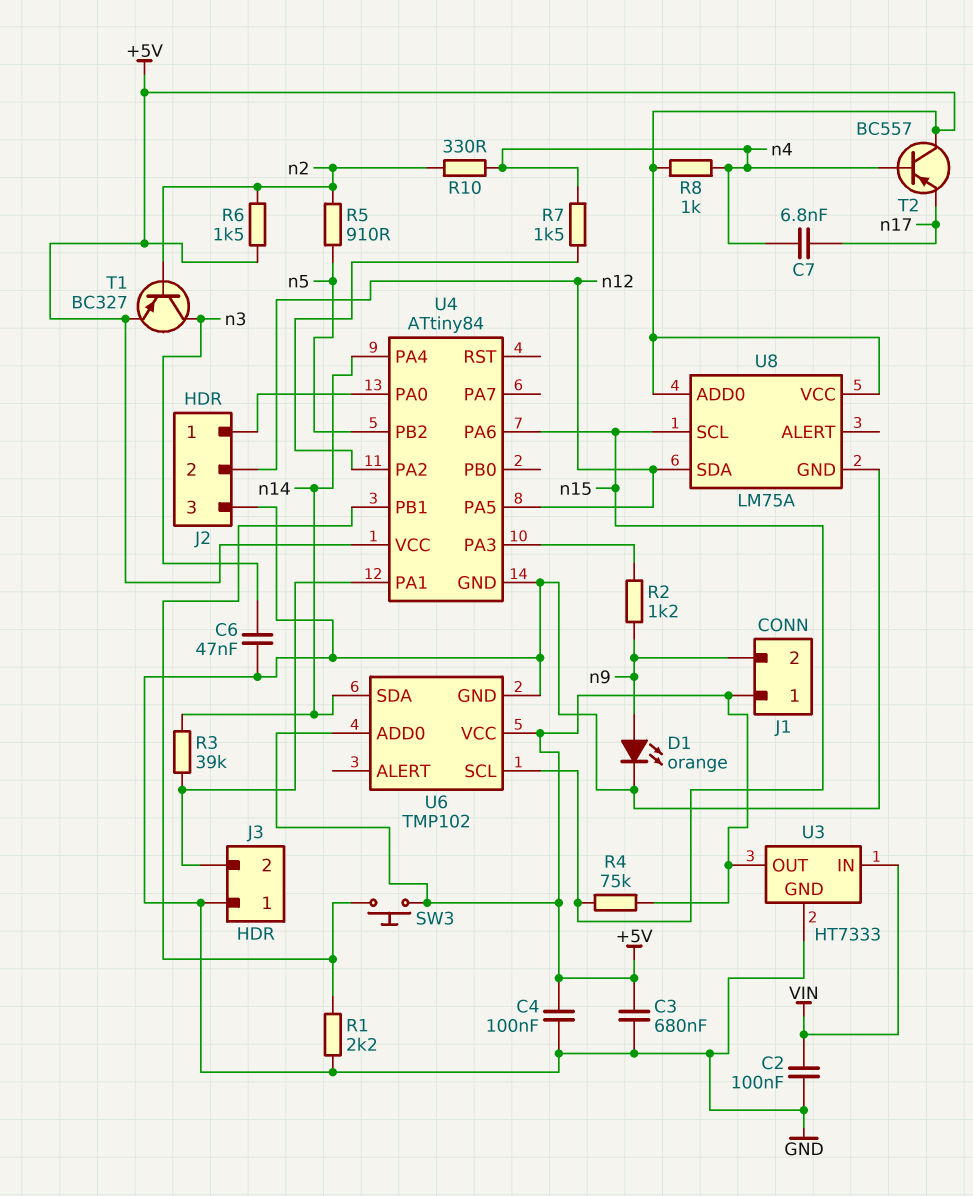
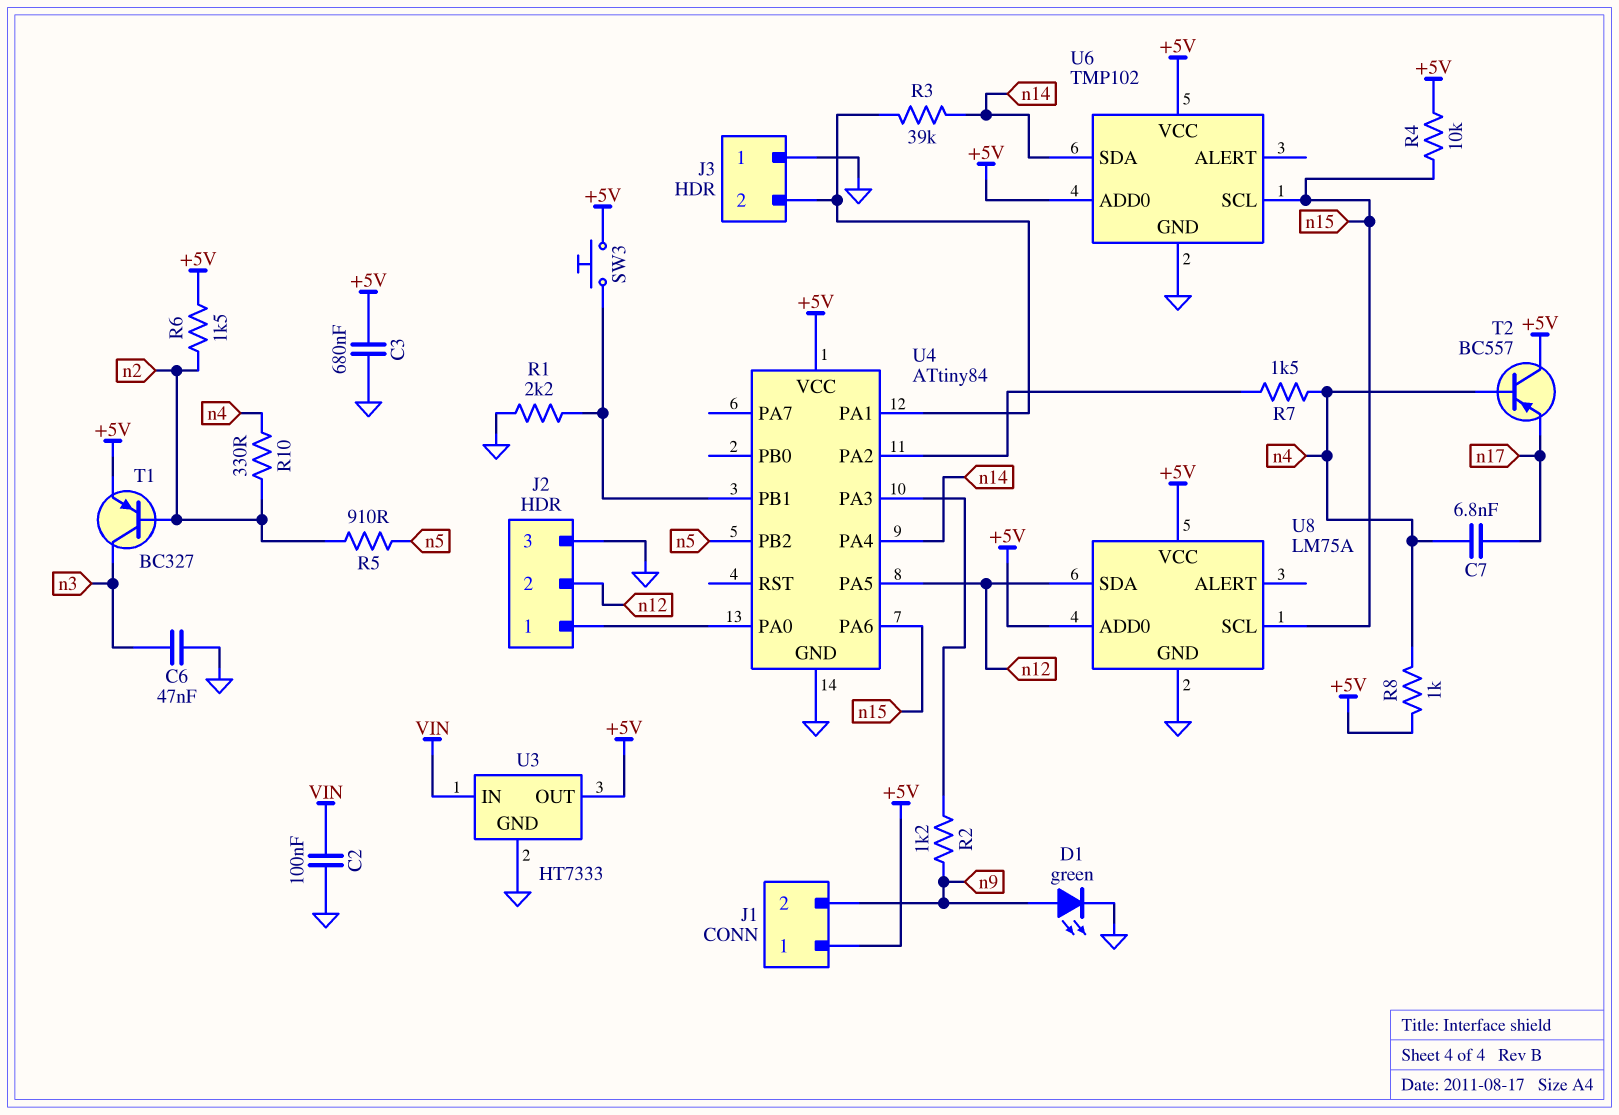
C4: 100nF (+5V, GND) -> none
D1: LED orange (A n9, K GND) -> LED green (A n9, K GND)
R4: 75k (+5V, n15) -> 10k (+5V, n15)

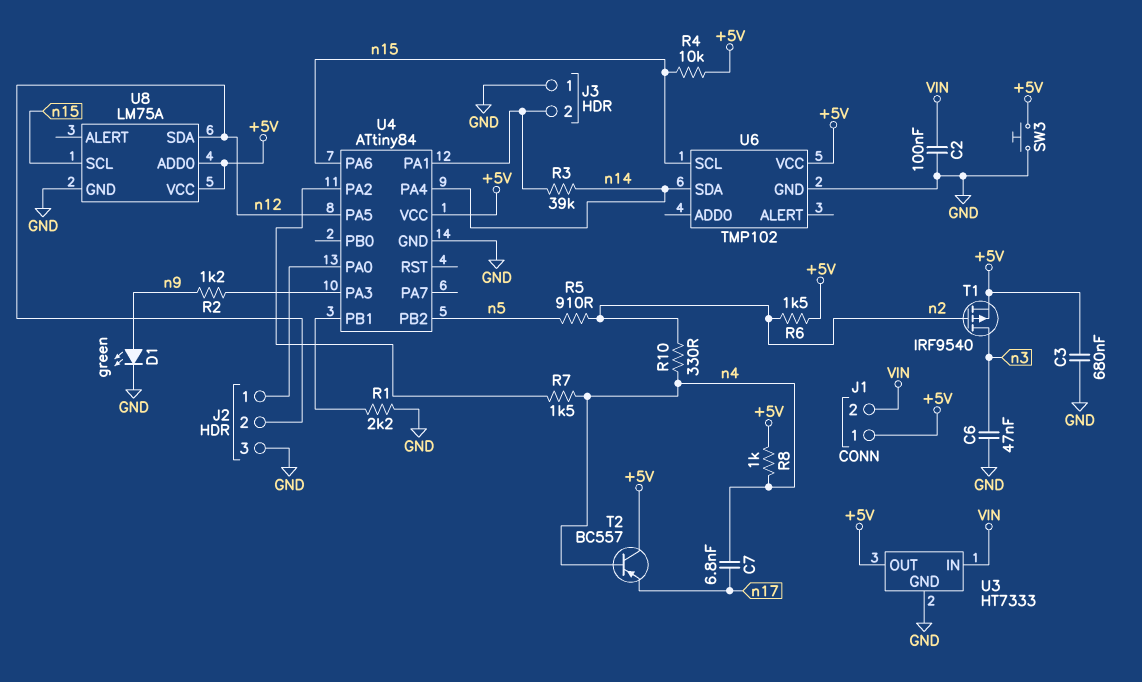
J1 pin 2: n9 -> VIN
SW3: button (+5V, U4/PB1) -> button (+5V, GND)
T1: PNP BC327 (B n2, C n3, E +5V) -> PMOS IRF9540 (G n2, D n3, S +5V)
U6 pin ADD0: +5V -> none

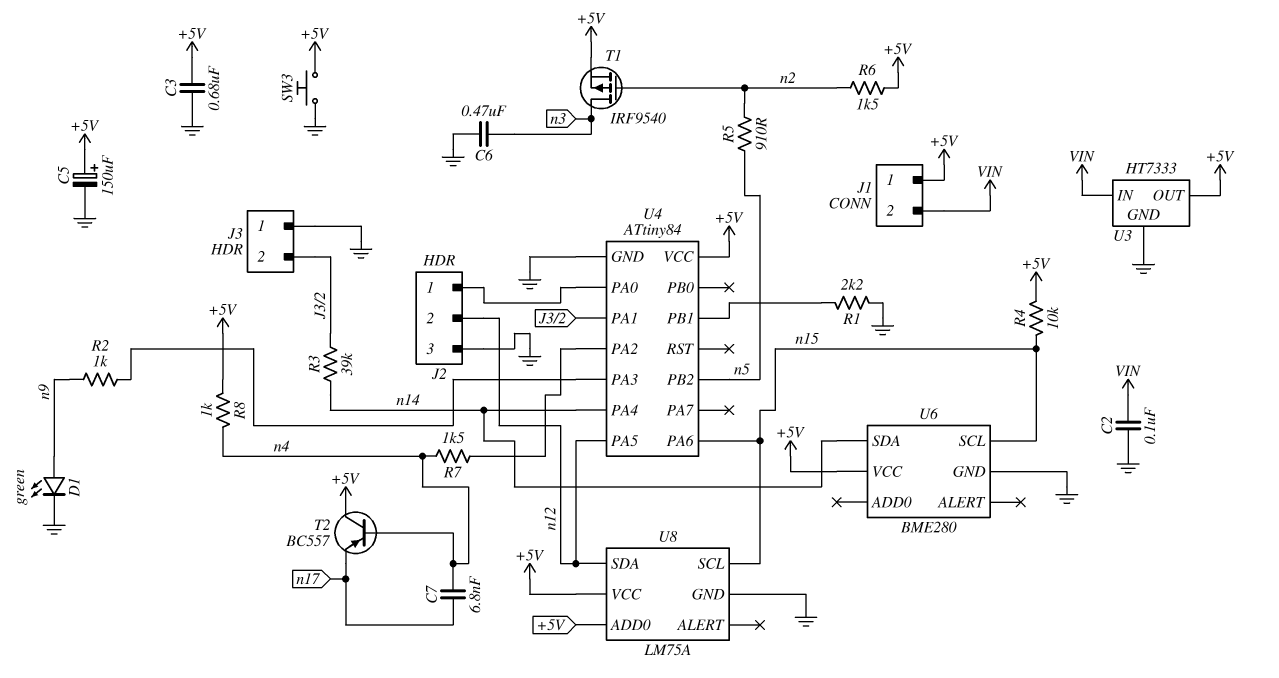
C5: none -> 150uF (plus +5V, minus GND)
C6: 47nF (GND, n3) -> 470nF (GND, n3)
R2: 1.2k (U4/PA3, n9) -> 1k (U4/PA3, n9)
R10: 330 (n2, n4) -> none
U6: TMP102 -> BME280

